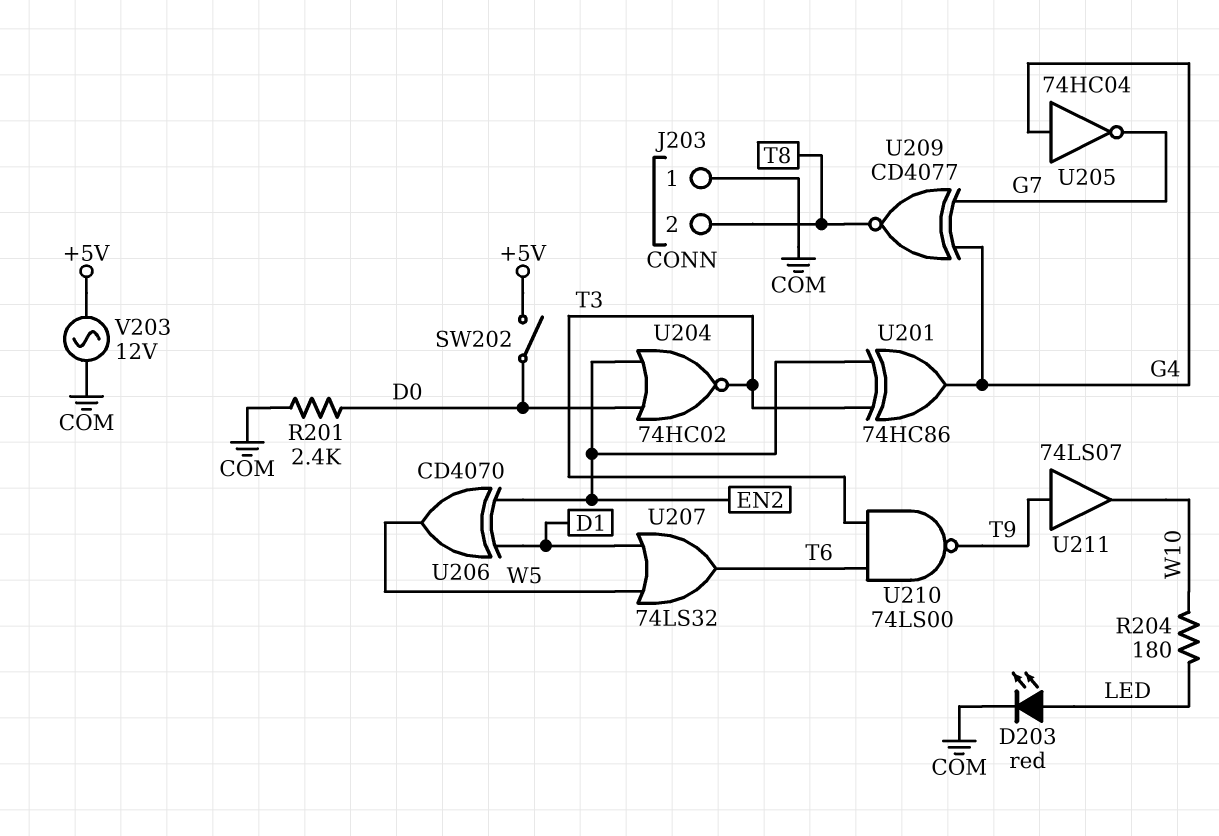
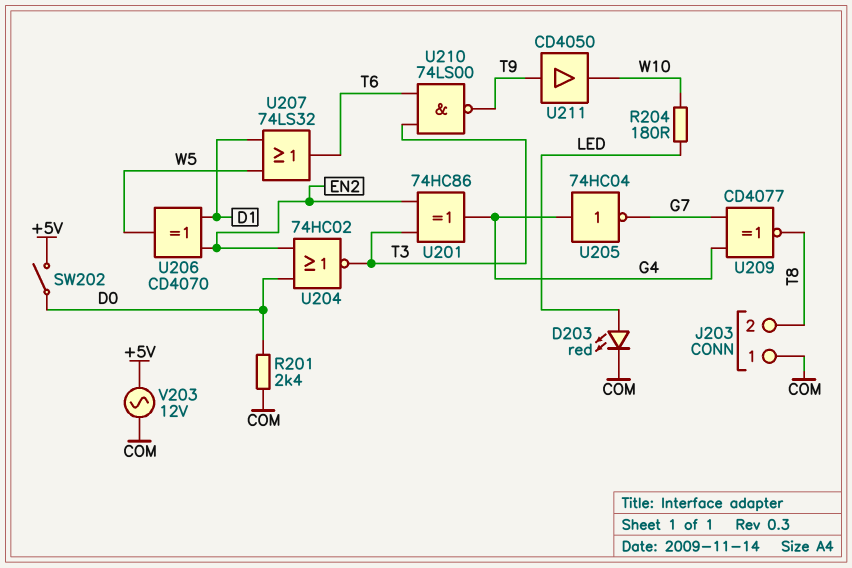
U211: buffer 74LS07 (in T9, out W10) -> buffer CD4050 (in T9, out W10)

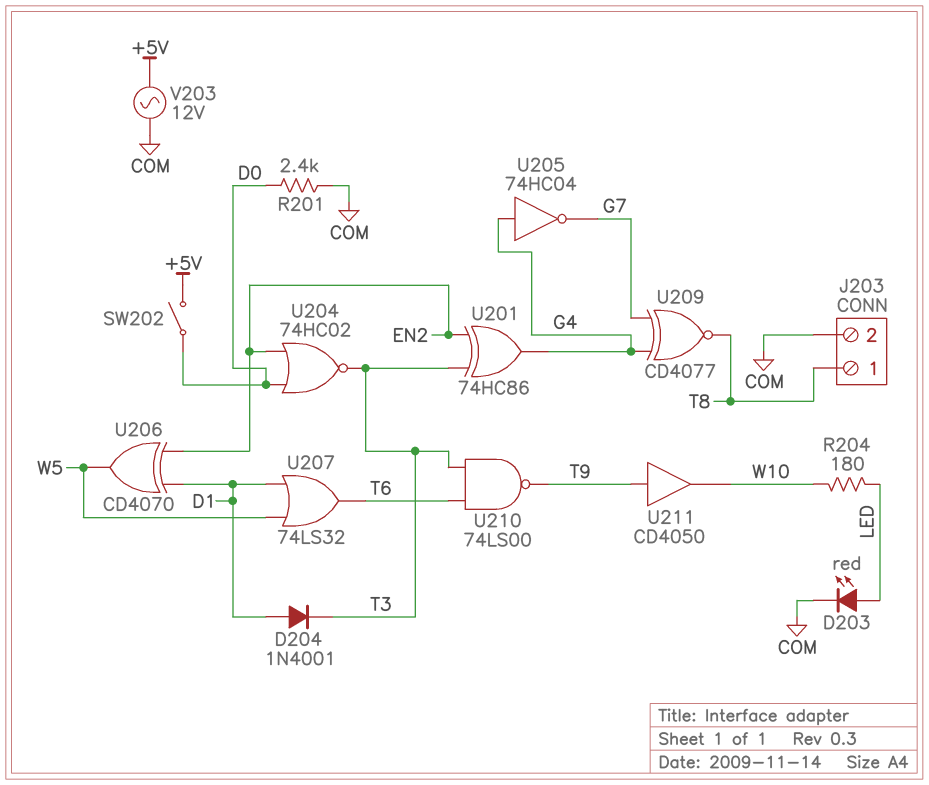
D204: none -> diode 1N4001 (A D1, K T3)
J203 pin 1: COM -> T8
J203 pin 2: T8 -> COM

